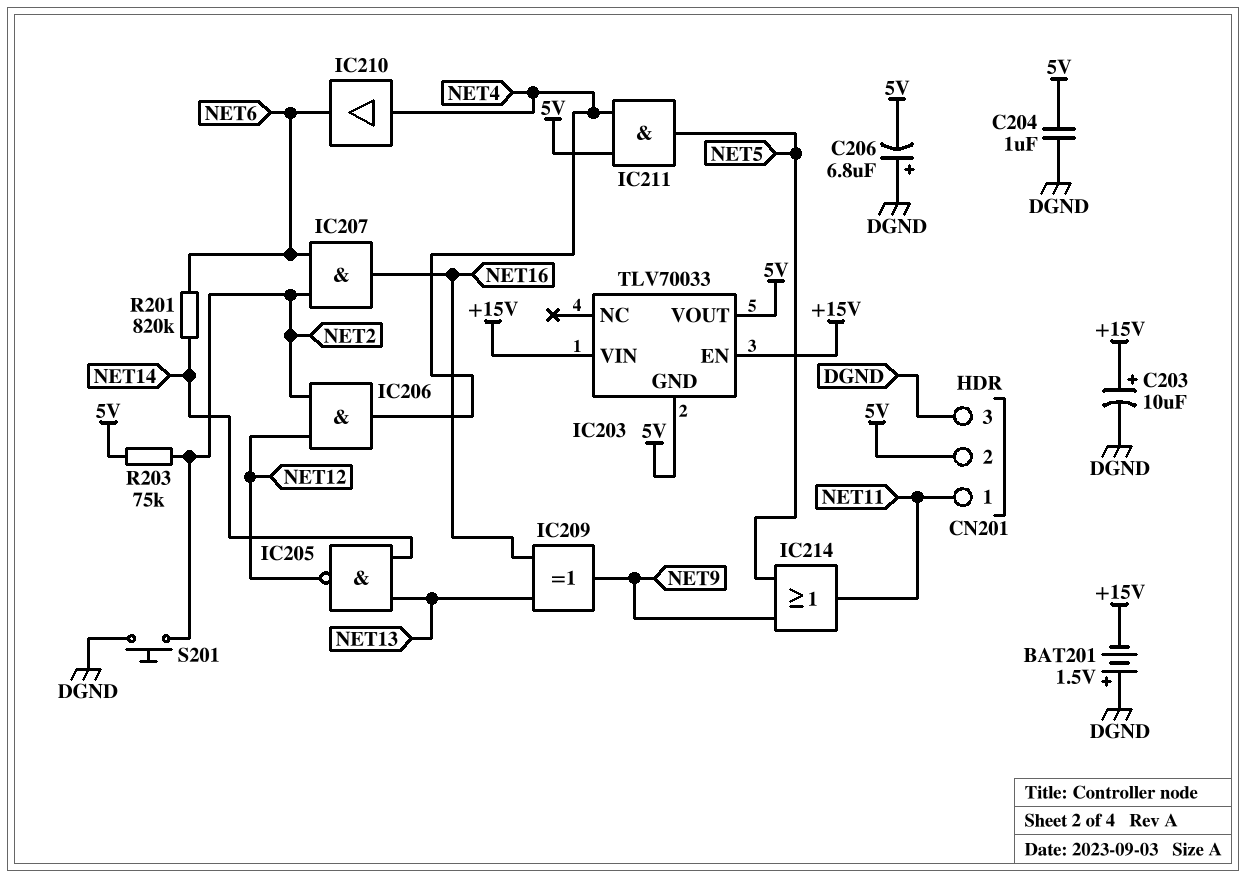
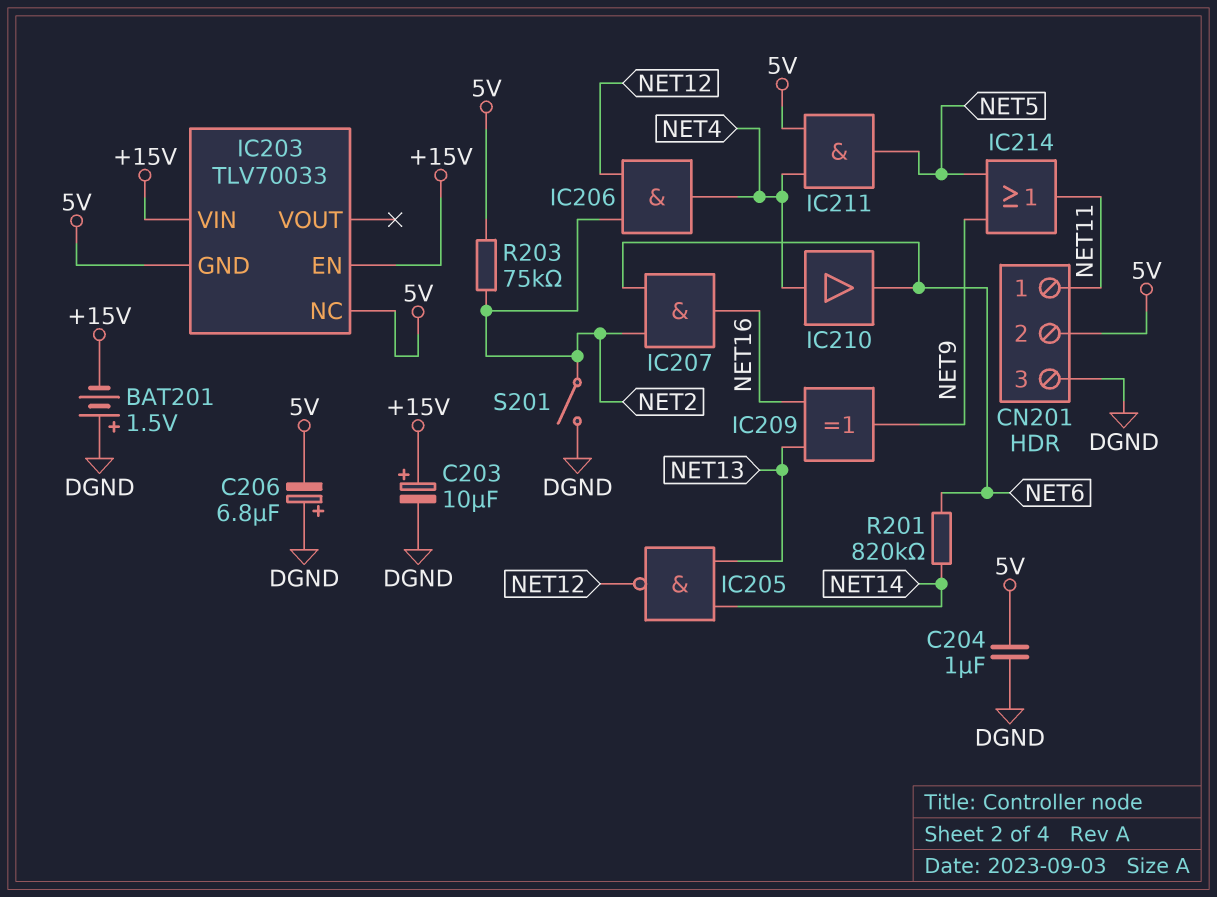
IC203 pin NC: none -> 5V
IC203 pin VOUT: 5V -> none
S201: button (DGND, NET2) -> switch (DGND, NET2)

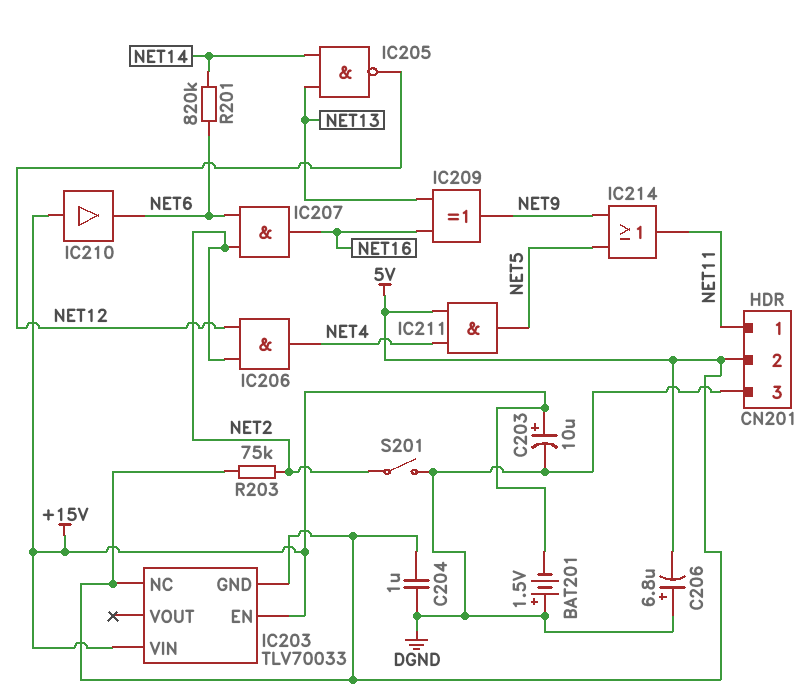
IC210: buffer (in NET4, out NET6) -> buffer (in +15V, out NET6)

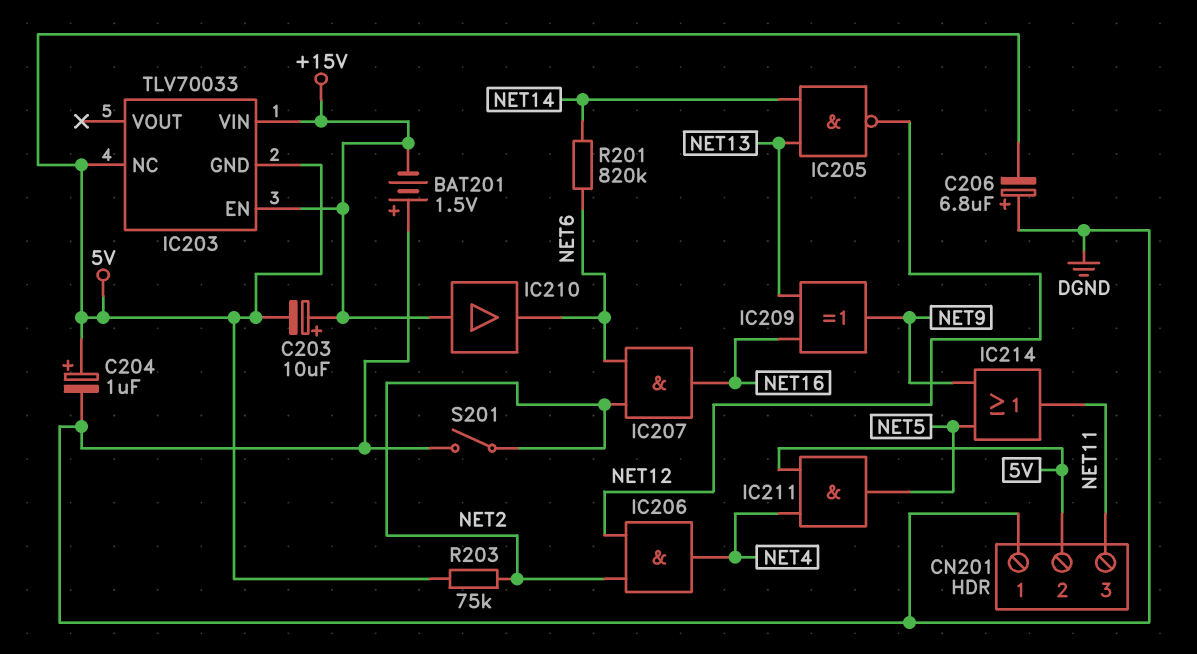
C203: 10uF (plus +15V, minus DGND) -> 10uF (plus +15V, minus 5V)
C204: 1uF (5V, DGND) -> 1uF (plus 5V, minus DGND)
CN201 pin 1: NET11 -> DGND
CN201 pin 3: DGND -> NET11

